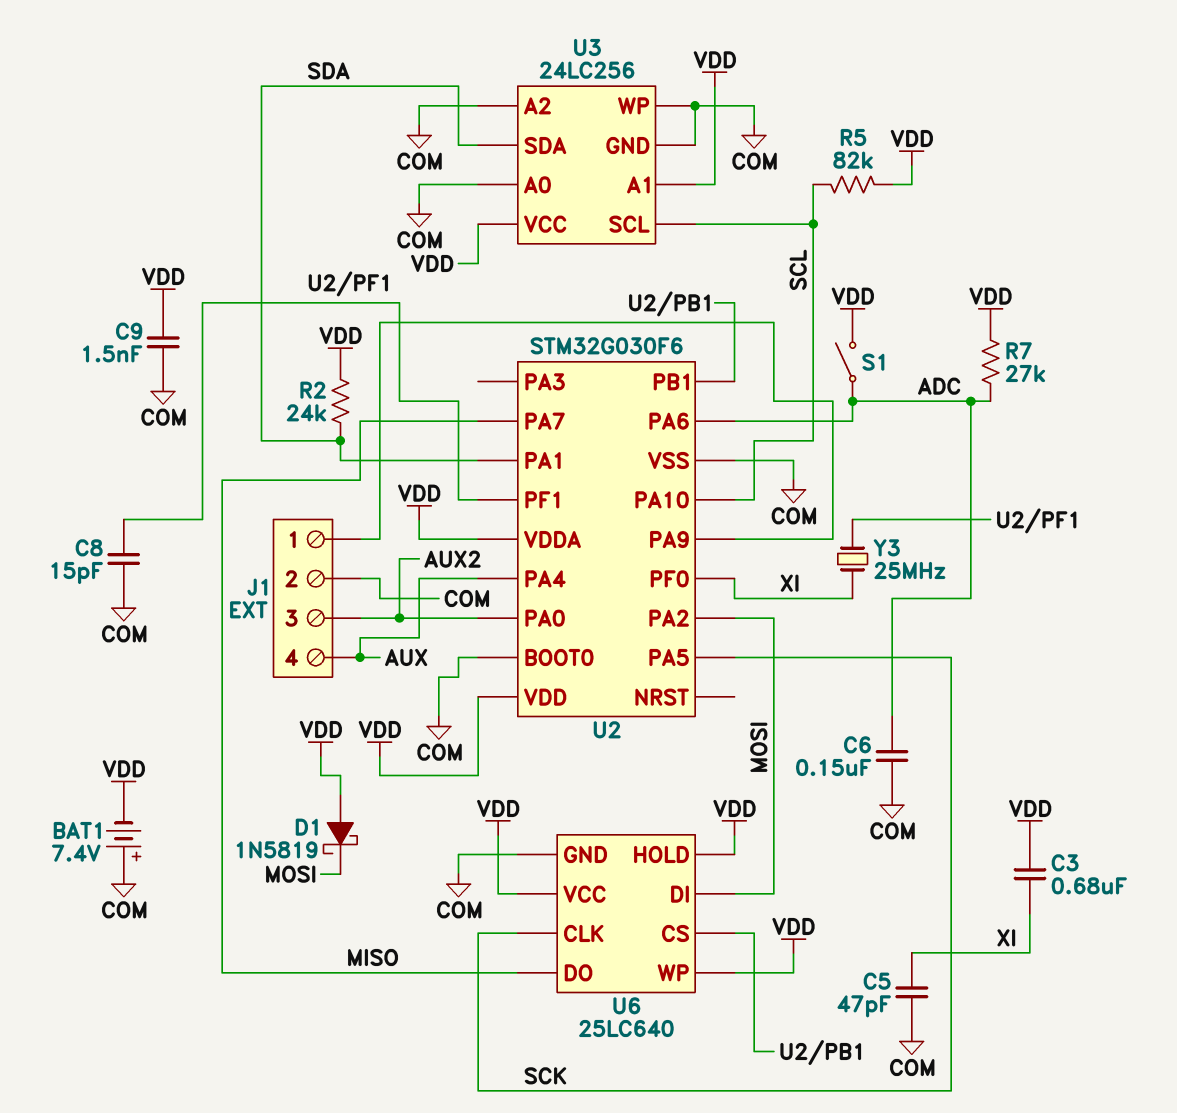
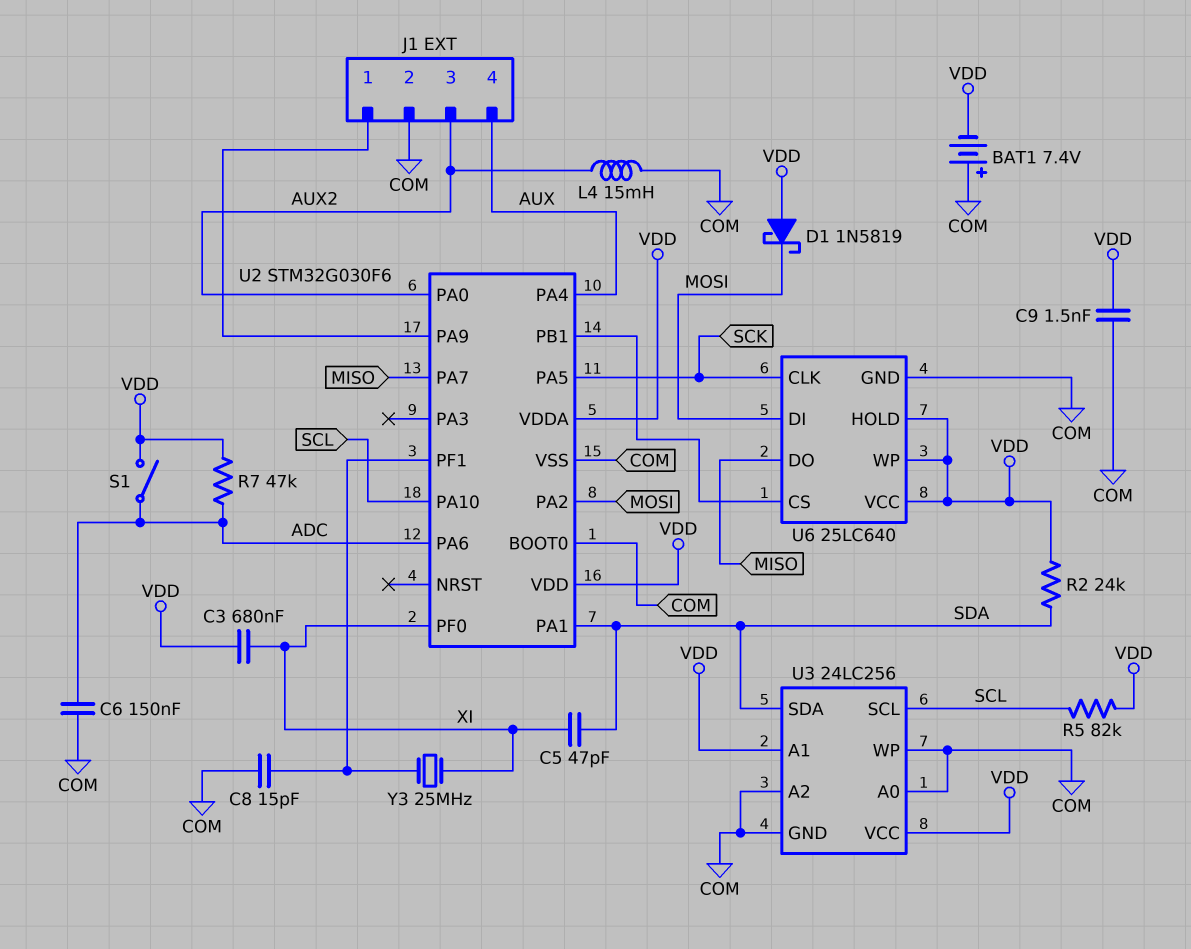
C5: 47pF (COM, XI) -> 47pF (SDA, XI)
L4: none -> 15mH (AUX2, COM)
R7: 27k (ADC, VDD) -> 47k (ADC, VDD)

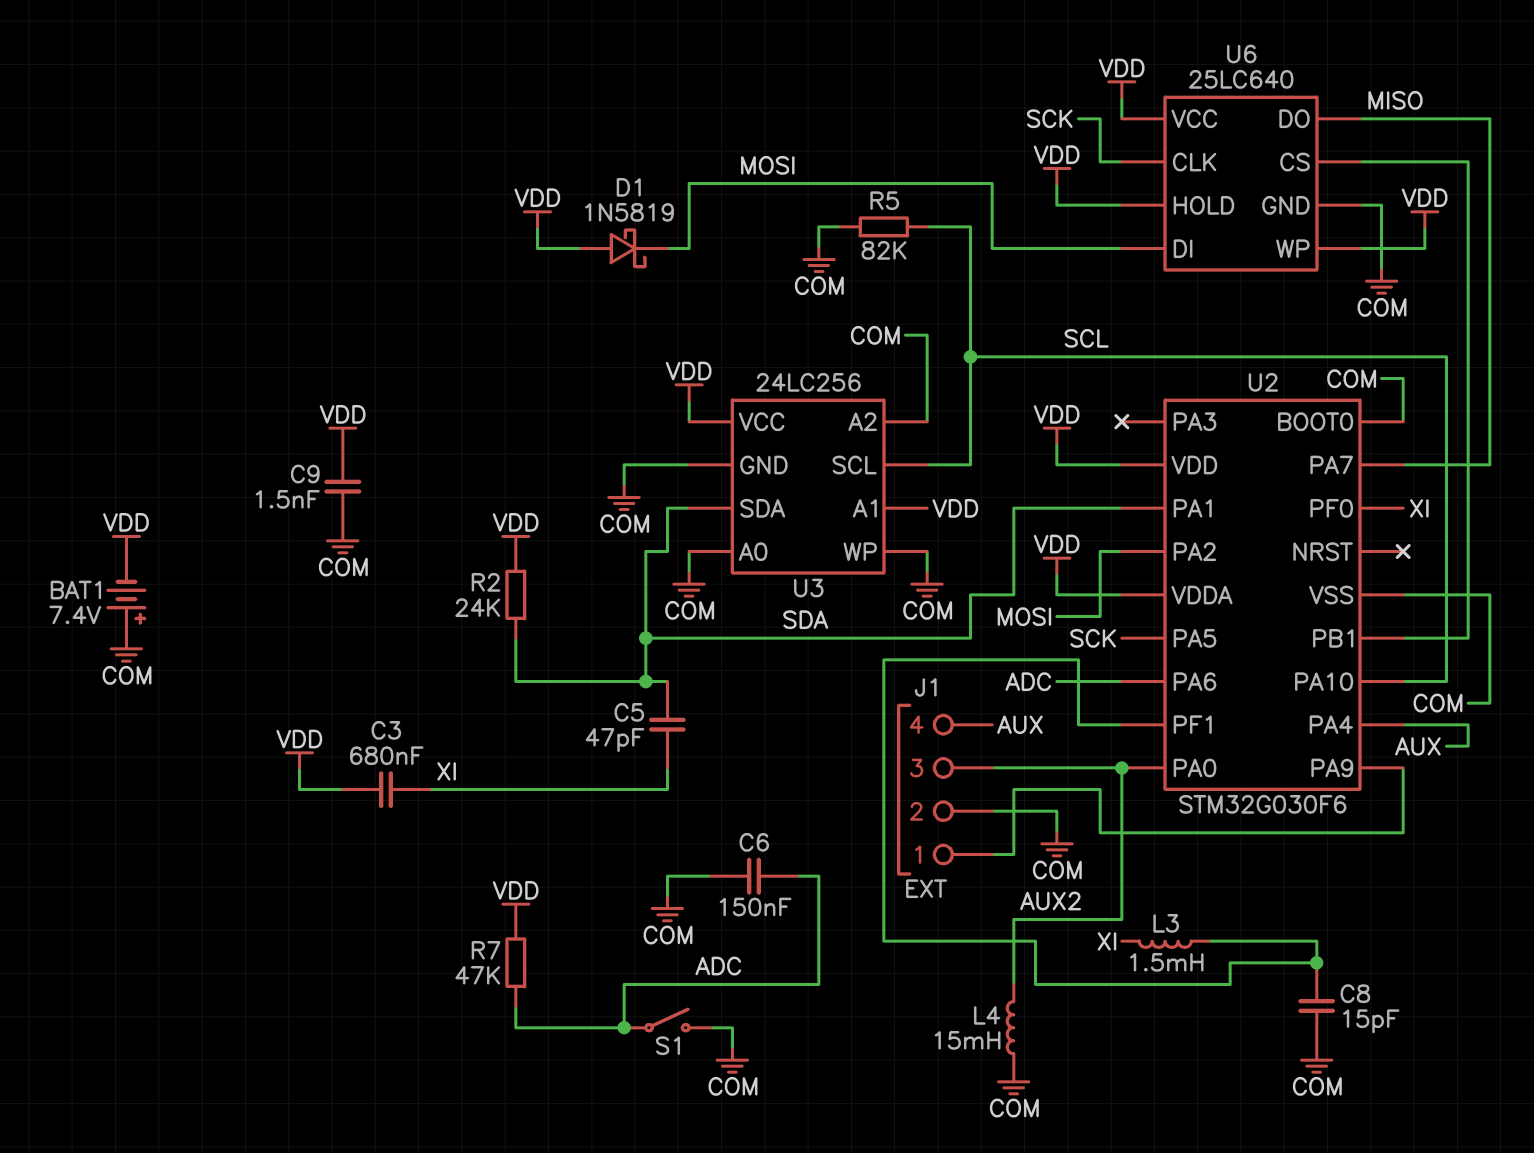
L3: none -> 1.5mH (U2/PF1, XI)
R5: 82k (SCL, VDD) -> 82k (COM, SCL)
S1: switch (ADC, VDD) -> switch (ADC, COM)
Y3: 25MHz (U2/PF1, XI) -> none

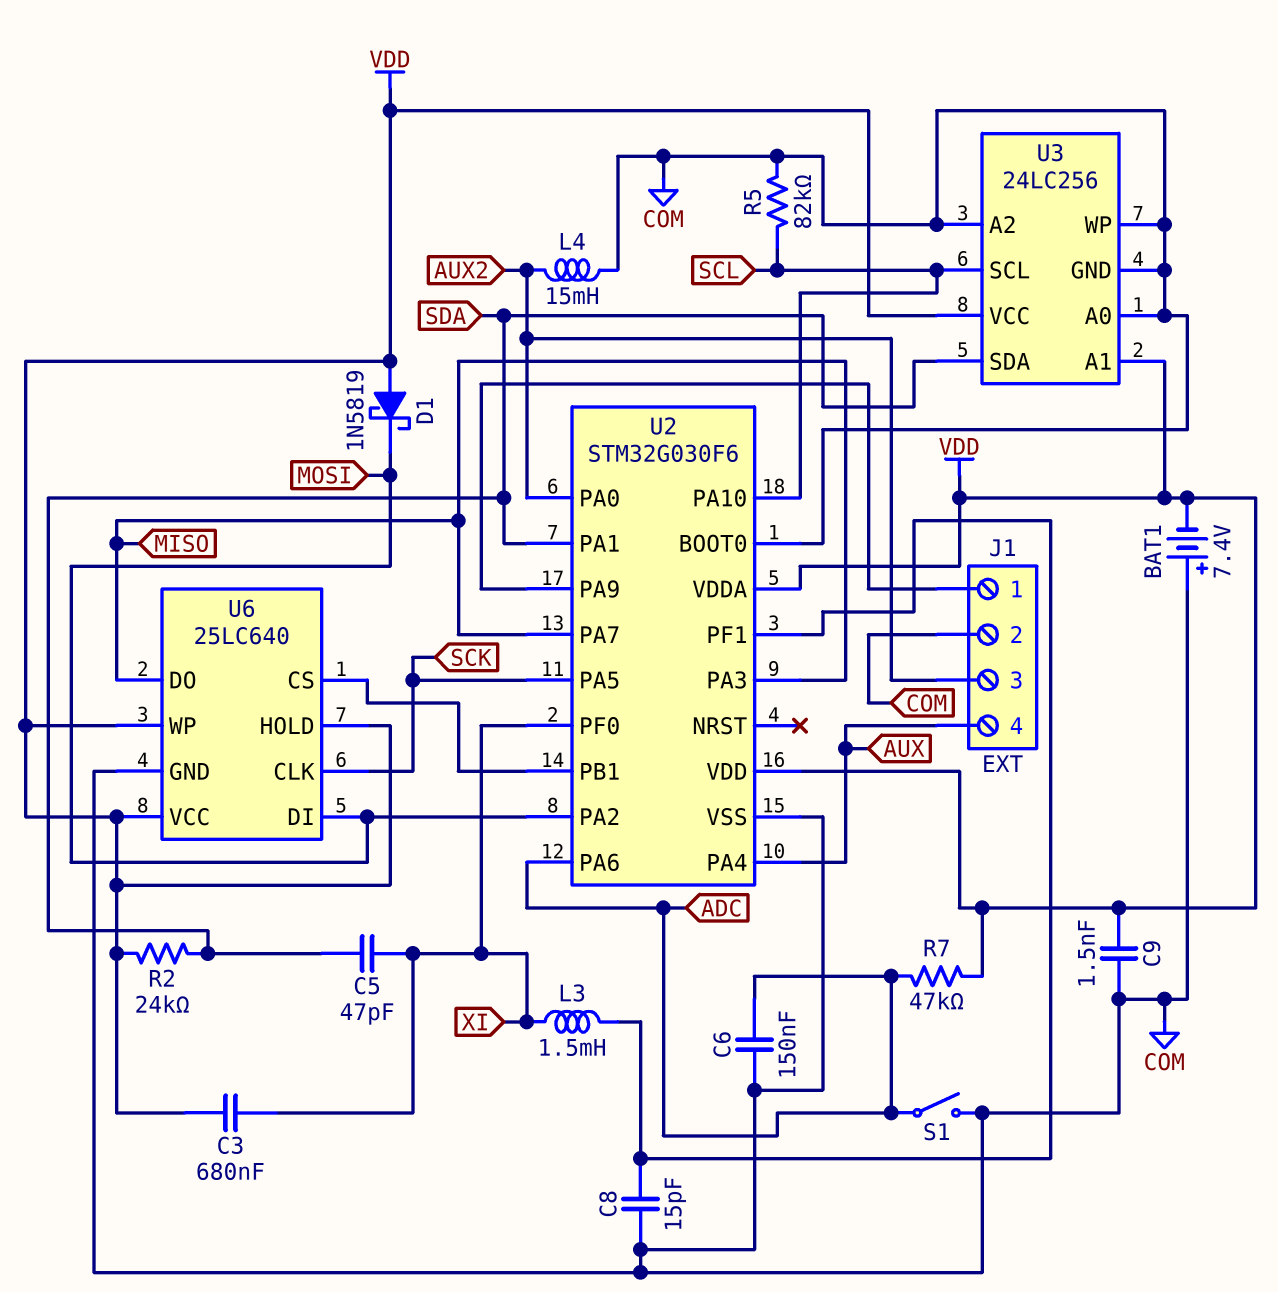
U2 pin PA3: none -> MISO

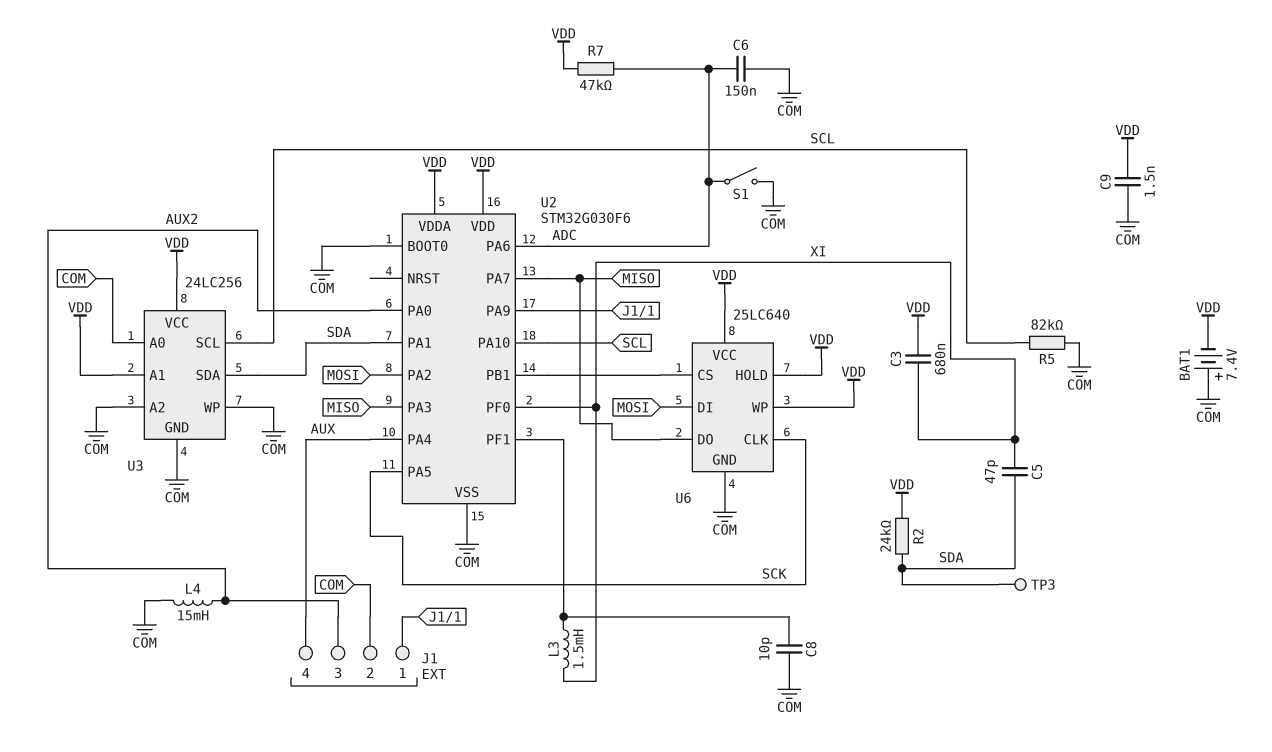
C8: 15pF (COM, U2/PF1) -> 10pF (COM, U2/PF1)
D1: schottky 1N5819 (A VDD, K MOSI) -> none
TP3: none -> test point (SDA)

